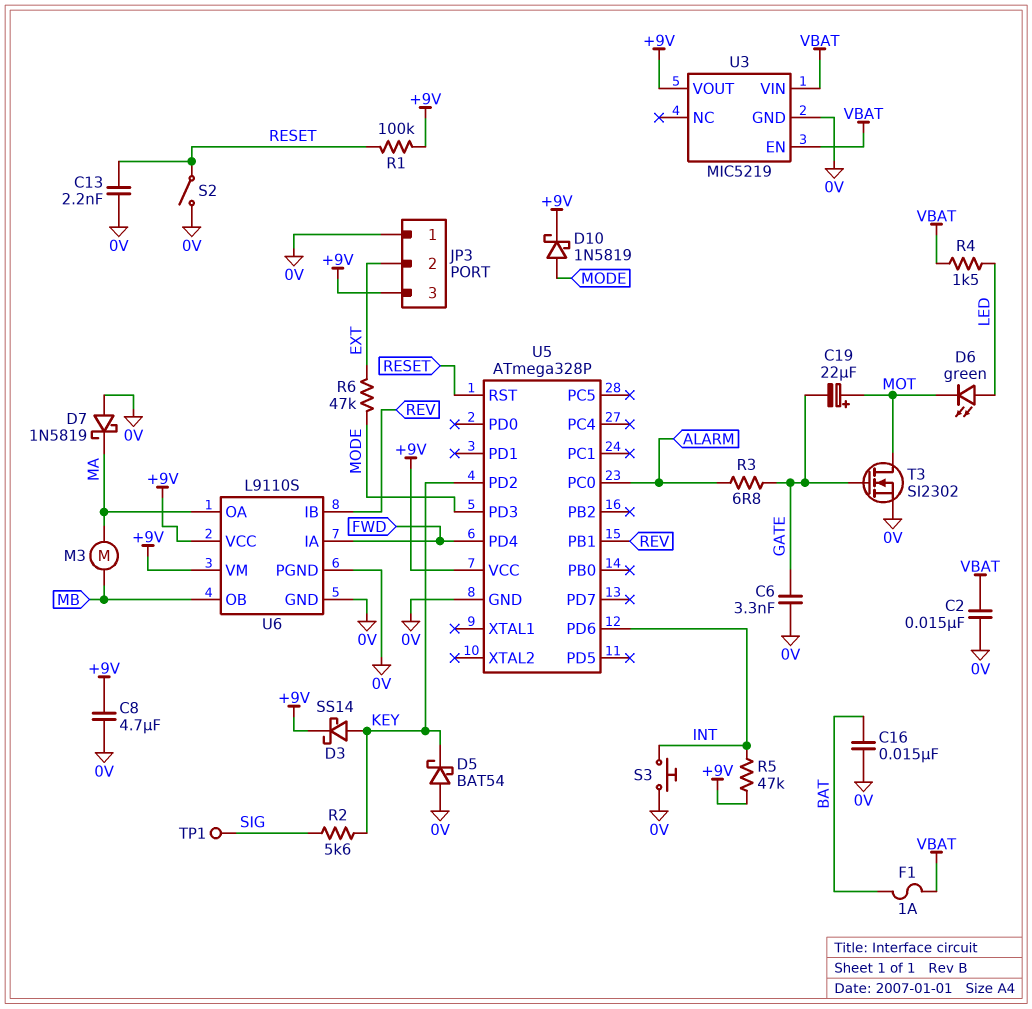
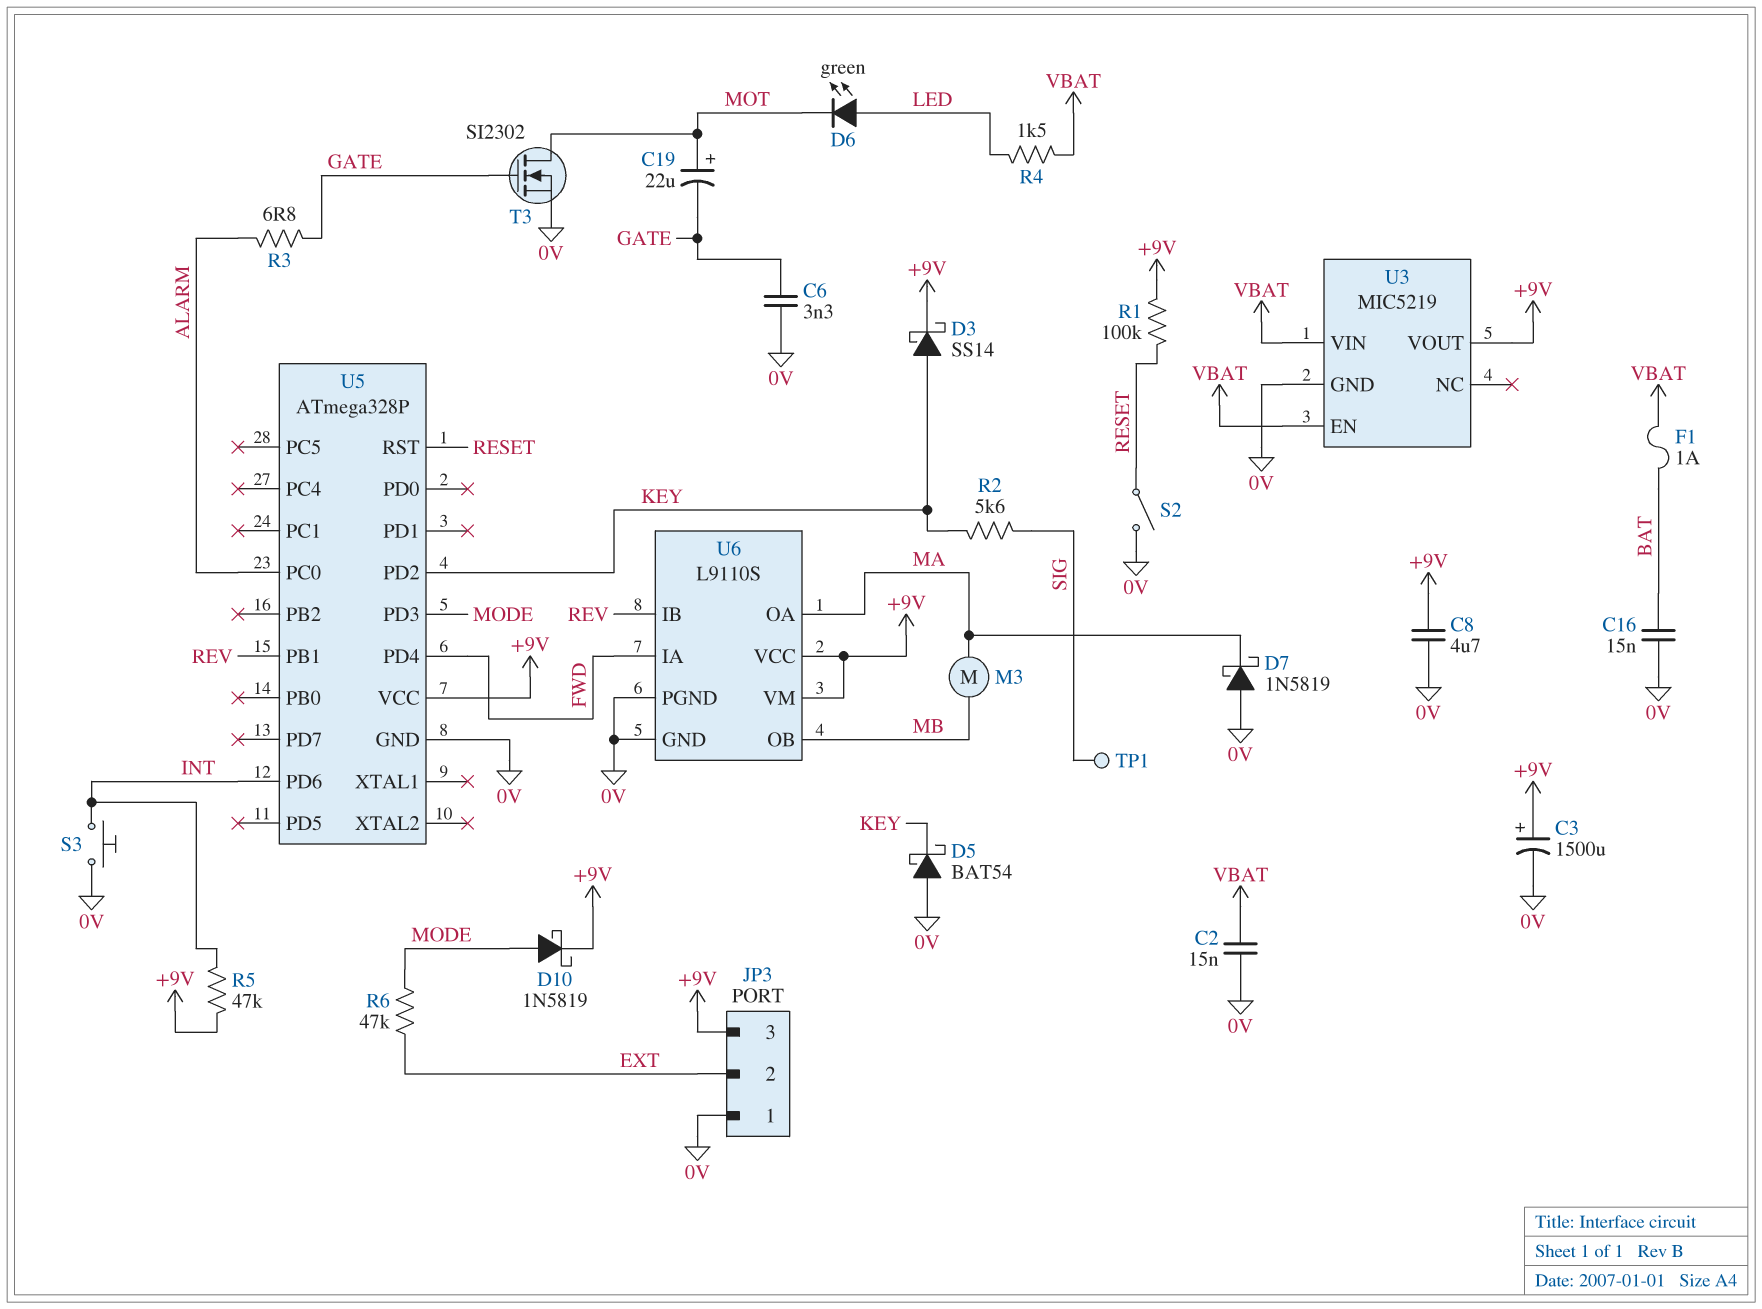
C3: none -> 1500uF (plus +9V, minus 0V)
C13: 2.2nF (0V, RESET) -> none

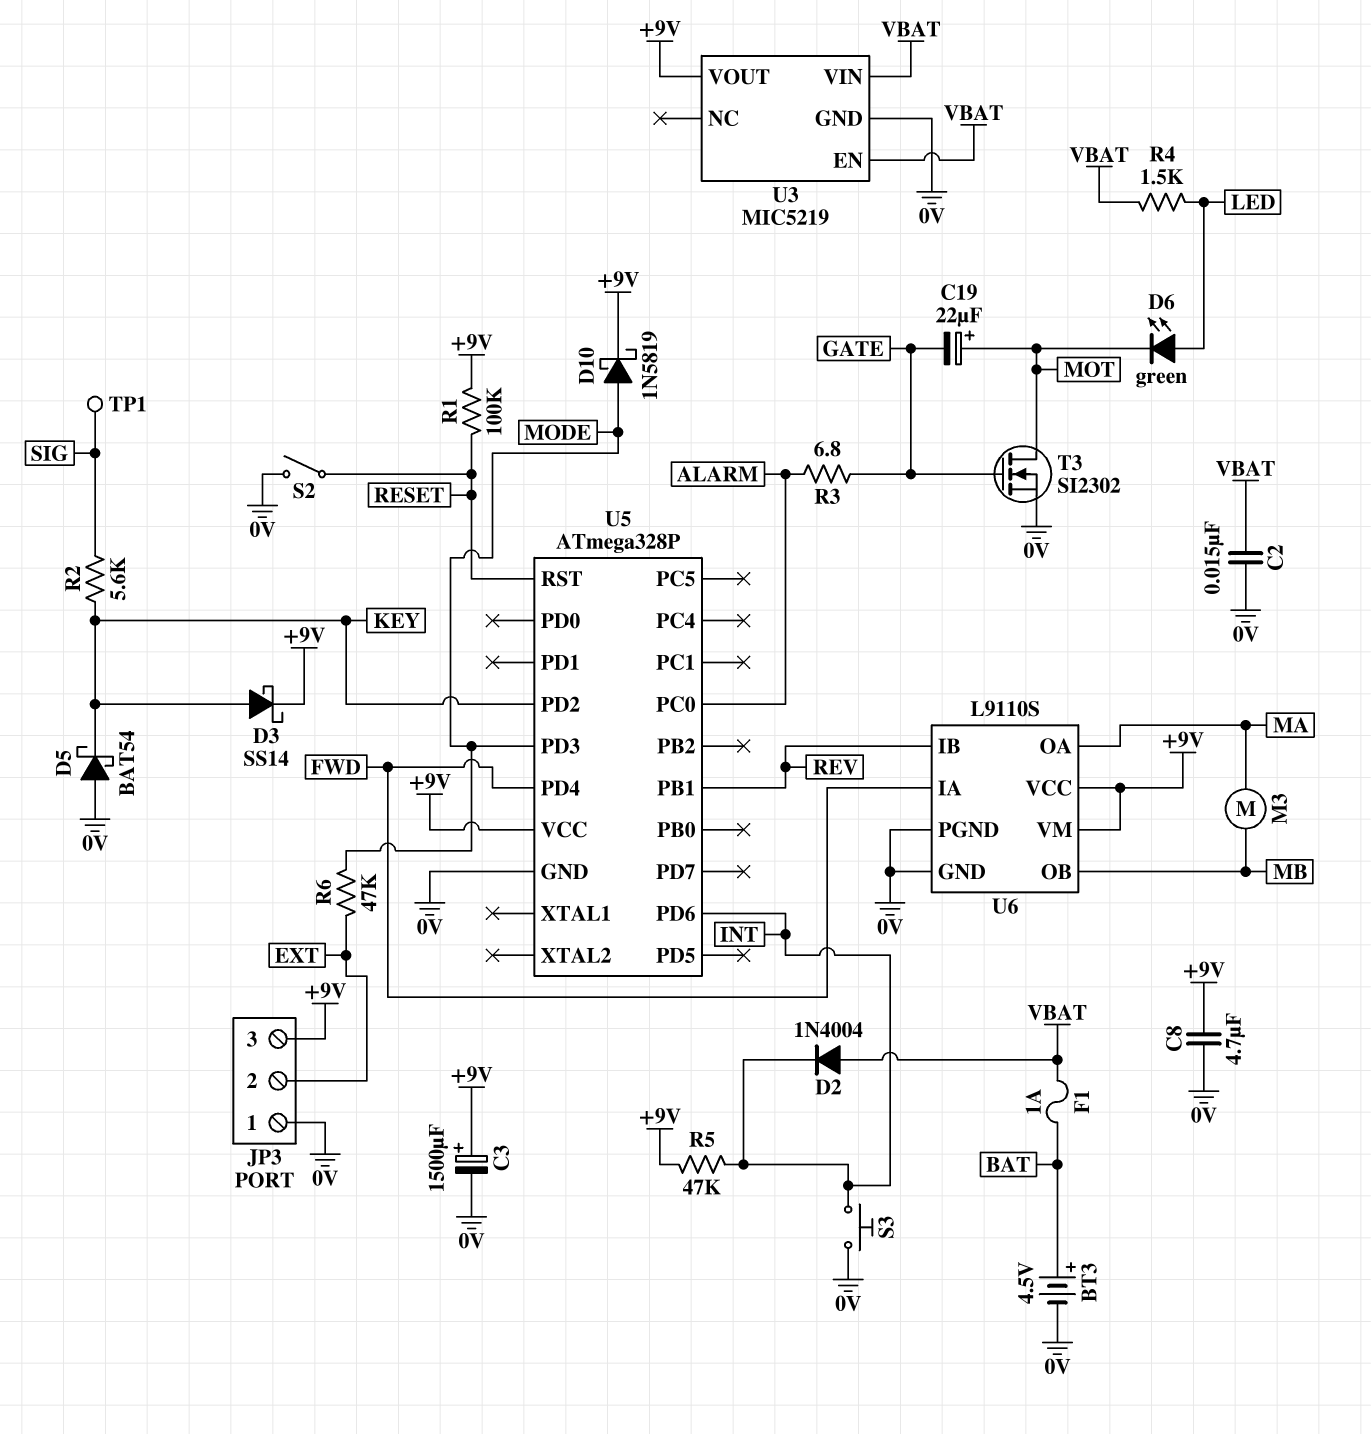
BT3: none -> 4.5V (plus BAT, minus 0V)
C6: 3.3nF (0V, GATE) -> none
C16: 15nF (0V, BAT) -> none
D2: none -> diode 1N4004 (A VBAT, K INT)
D7: schottky 1N5819 (A 0V, K MA) -> none

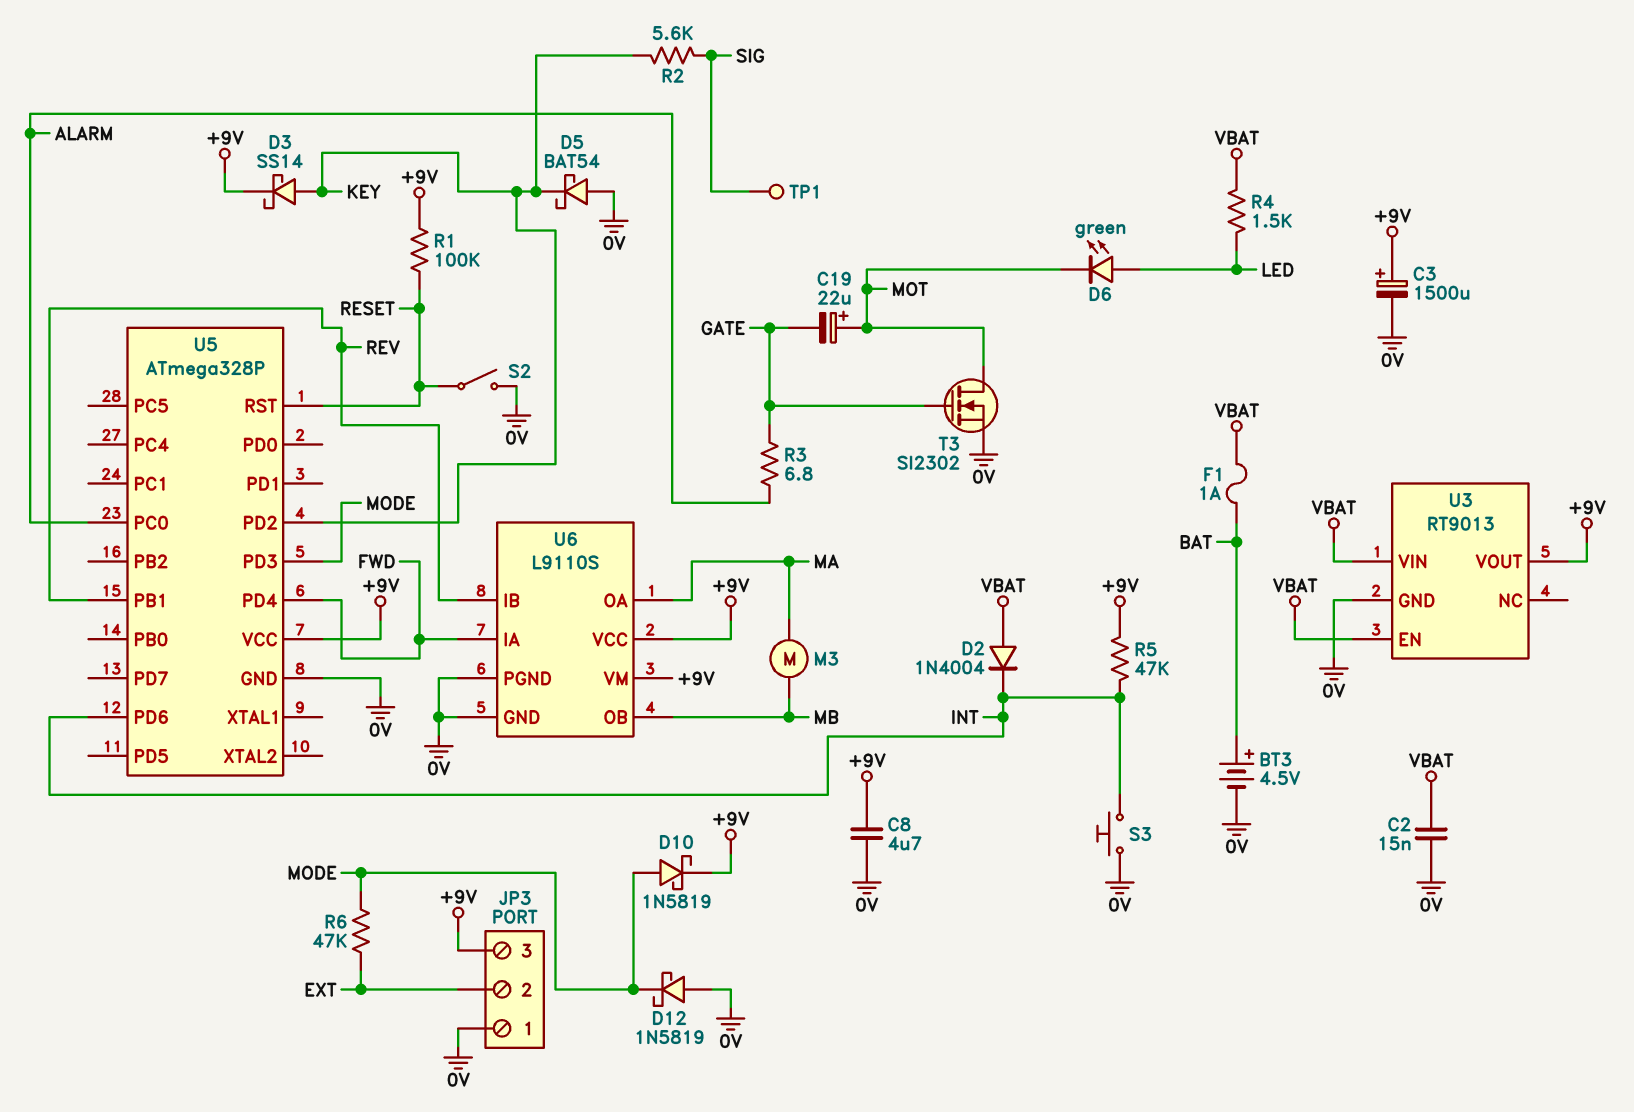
D12: none -> schottky 1N5819 (A 0V, K MODE)
U3: MIC5219 -> RT9013

